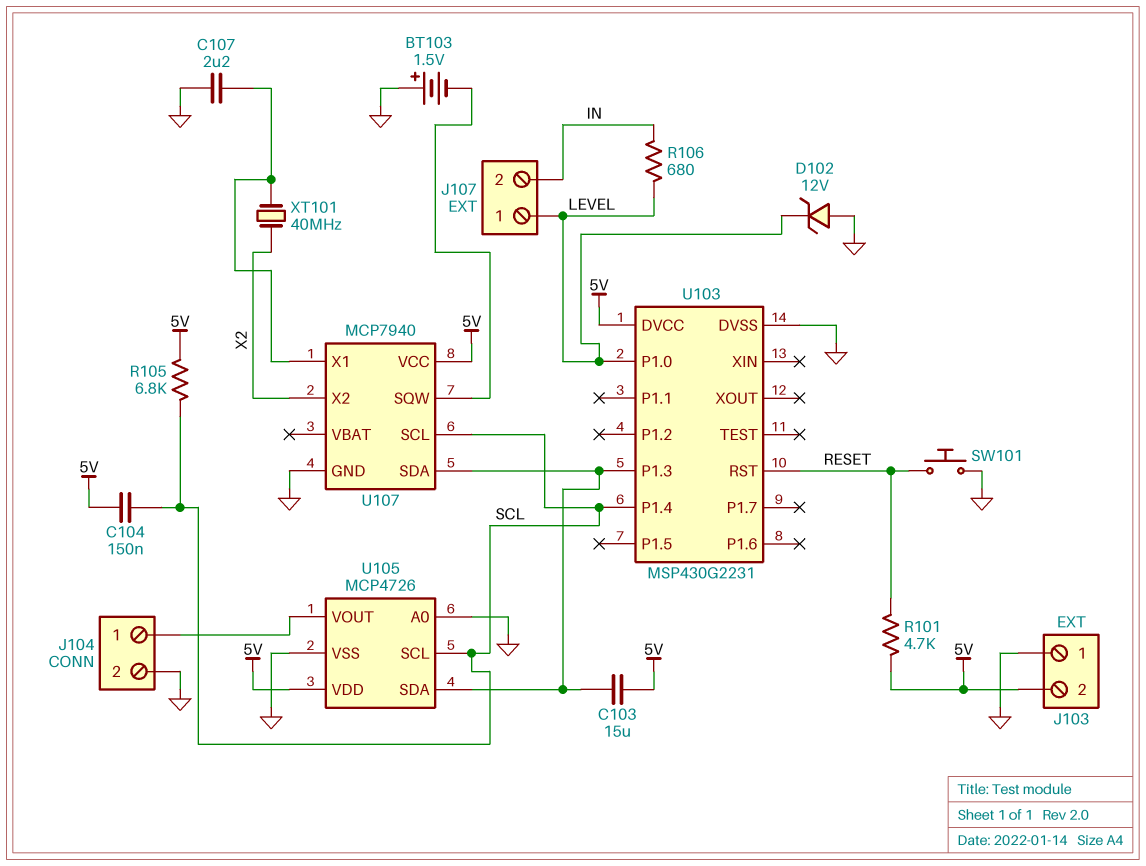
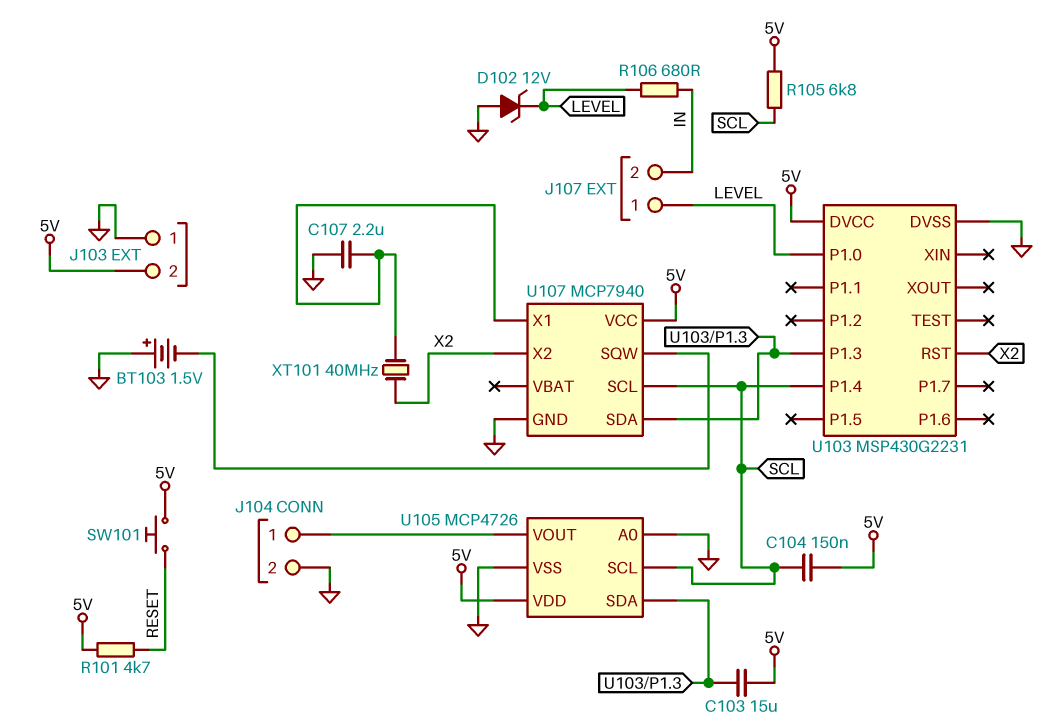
SW101: button (GND, RESET) -> button (5V, RESET)
U103 pin RST: RESET -> X2

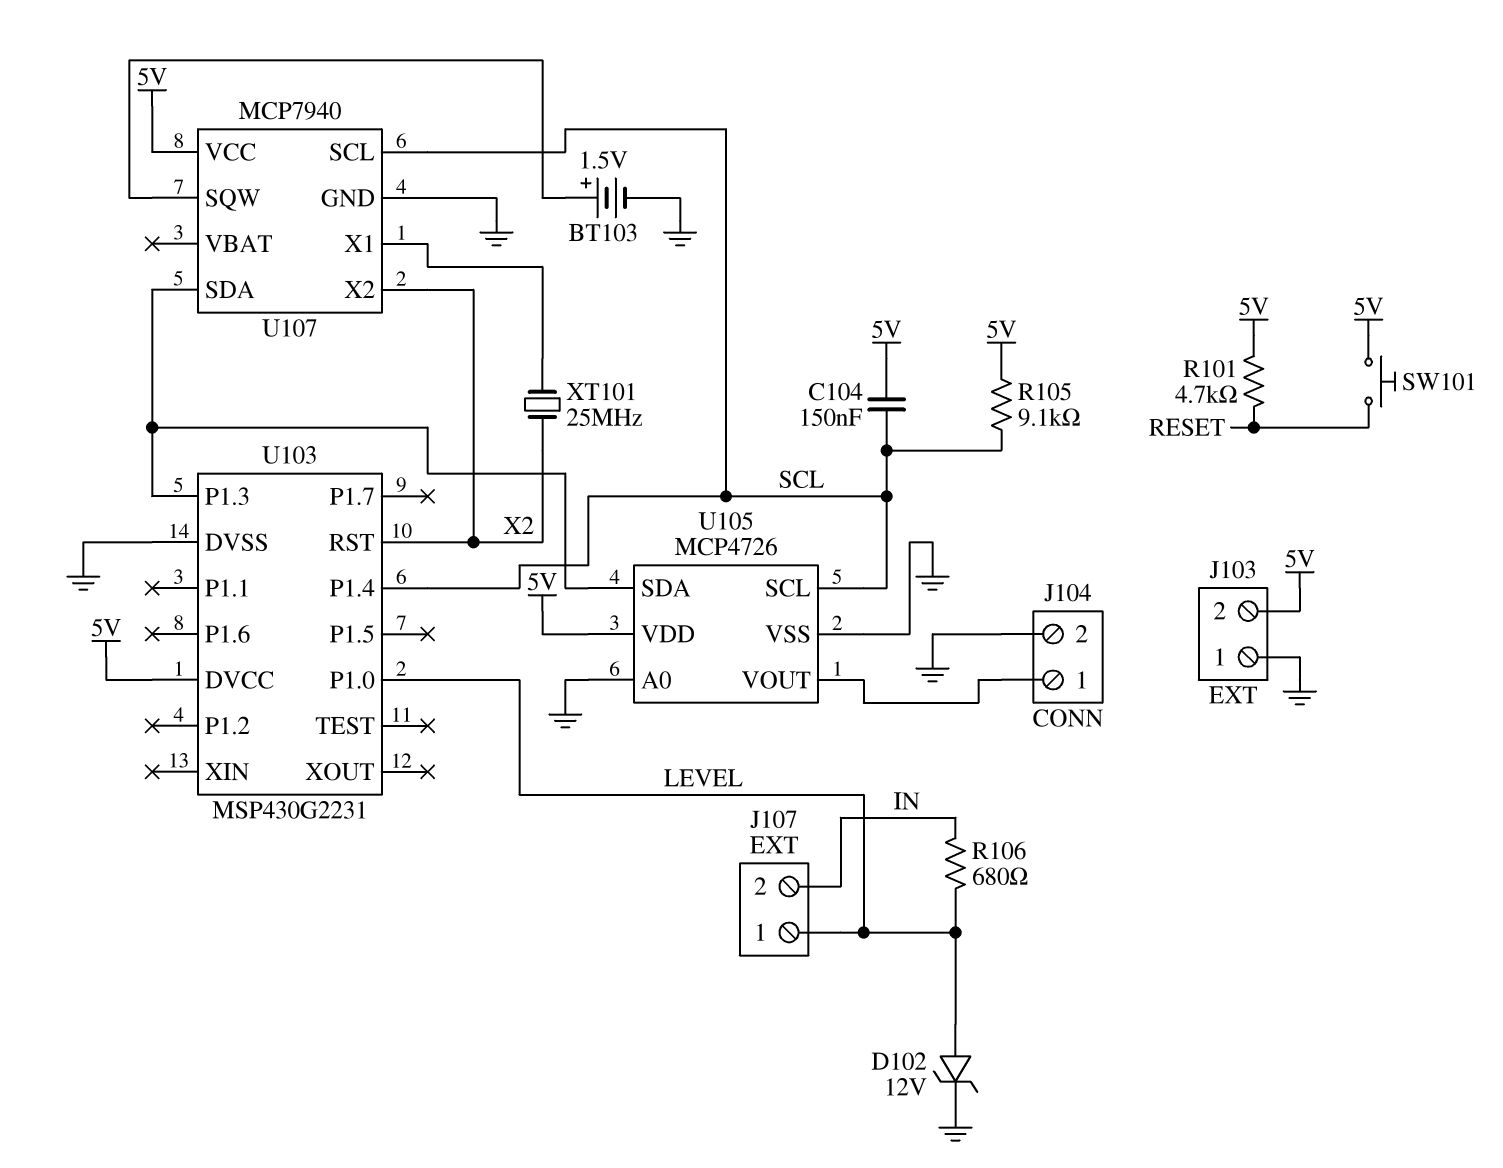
BT103: 1.5V (plus GND, minus U107/SQW) -> 1.5V (plus U107/SQW, minus GND)
C103: 15uF (5V, U103/P1.3) -> none
C107: 2.2uF (GND, U107/X1) -> none
D102: zener 12V (A GND, K LEVEL) -> zener 12V (A LEVEL, K GND)
R105: 6.8k (5V, SCL) -> 9.1k (5V, SCL)
XT101: 40MHz (U107/X1, X2) -> 25MHz (U107/X1, X2)

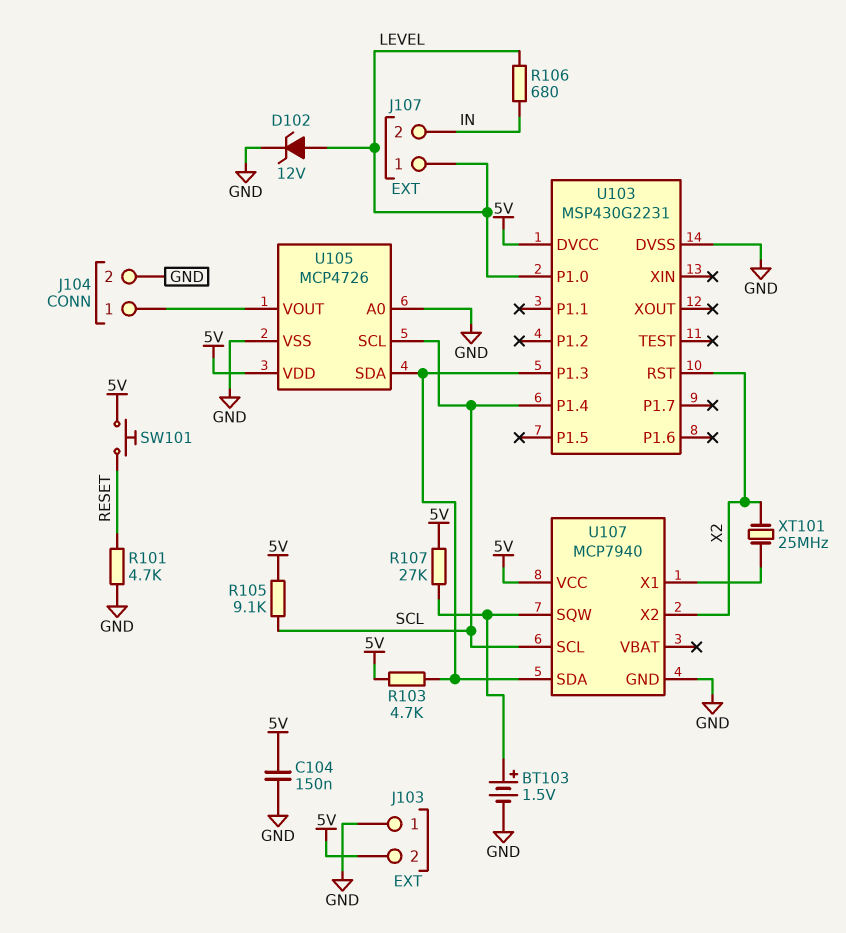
C104: 150nF (5V, SCL) -> 150nF (5V, GND)
R101: 4.7k (5V, RESET) -> 4.7k (GND, RESET)
R103: none -> 4.7k (5V, U103/P1.3)
R107: none -> 27k (5V, U107/SQW)

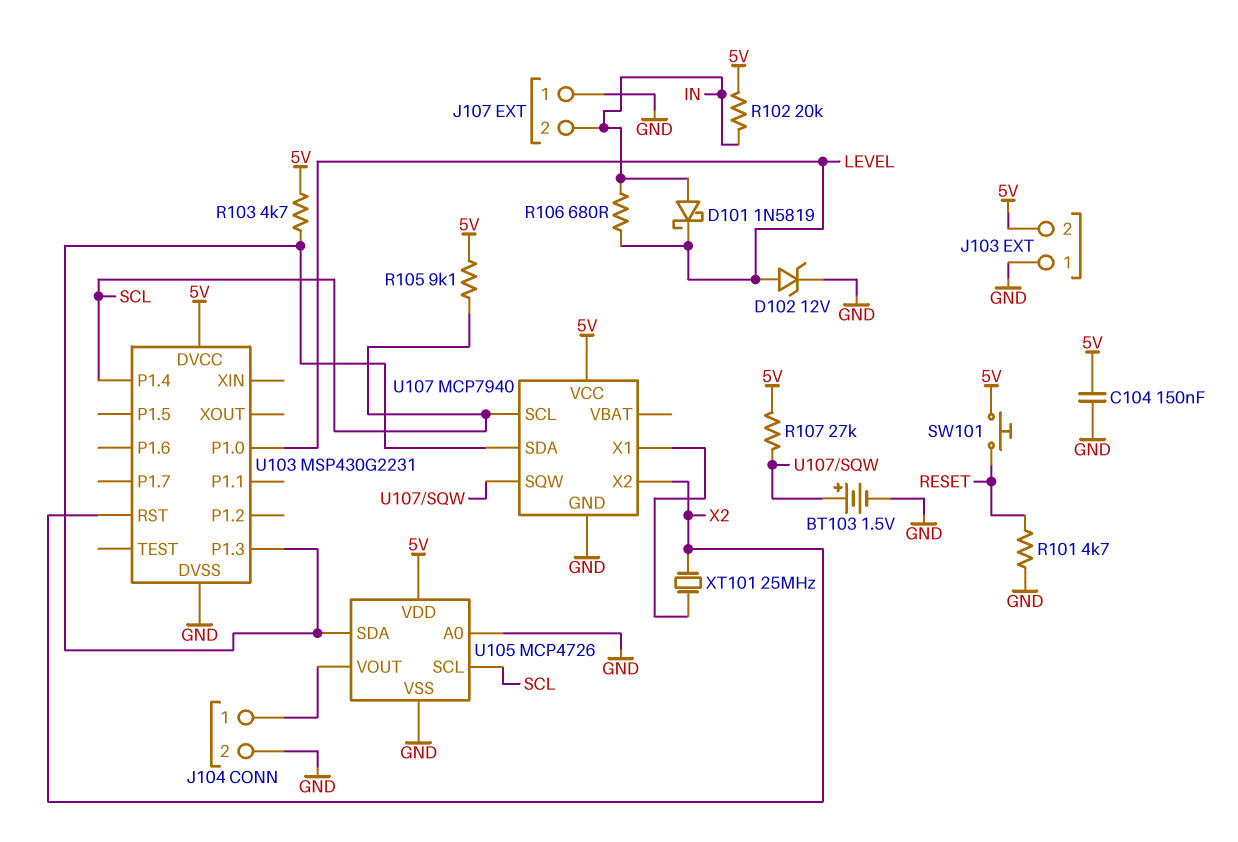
D101: none -> schottky 1N5819 (A IN, K LEVEL)
J107 pin 1: LEVEL -> GND
R102: none -> 20k (5V, IN)

